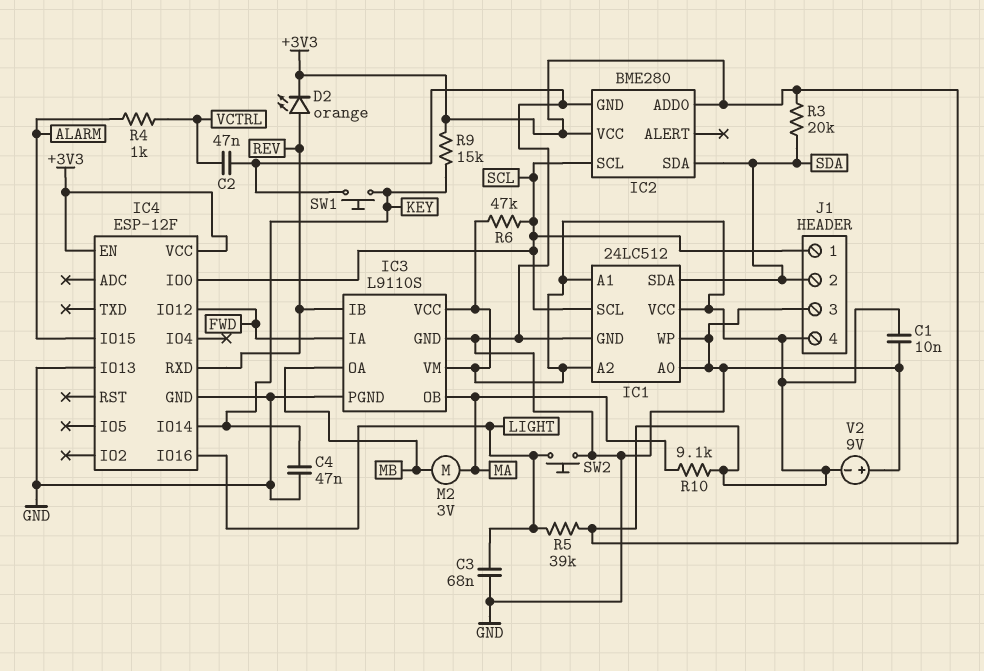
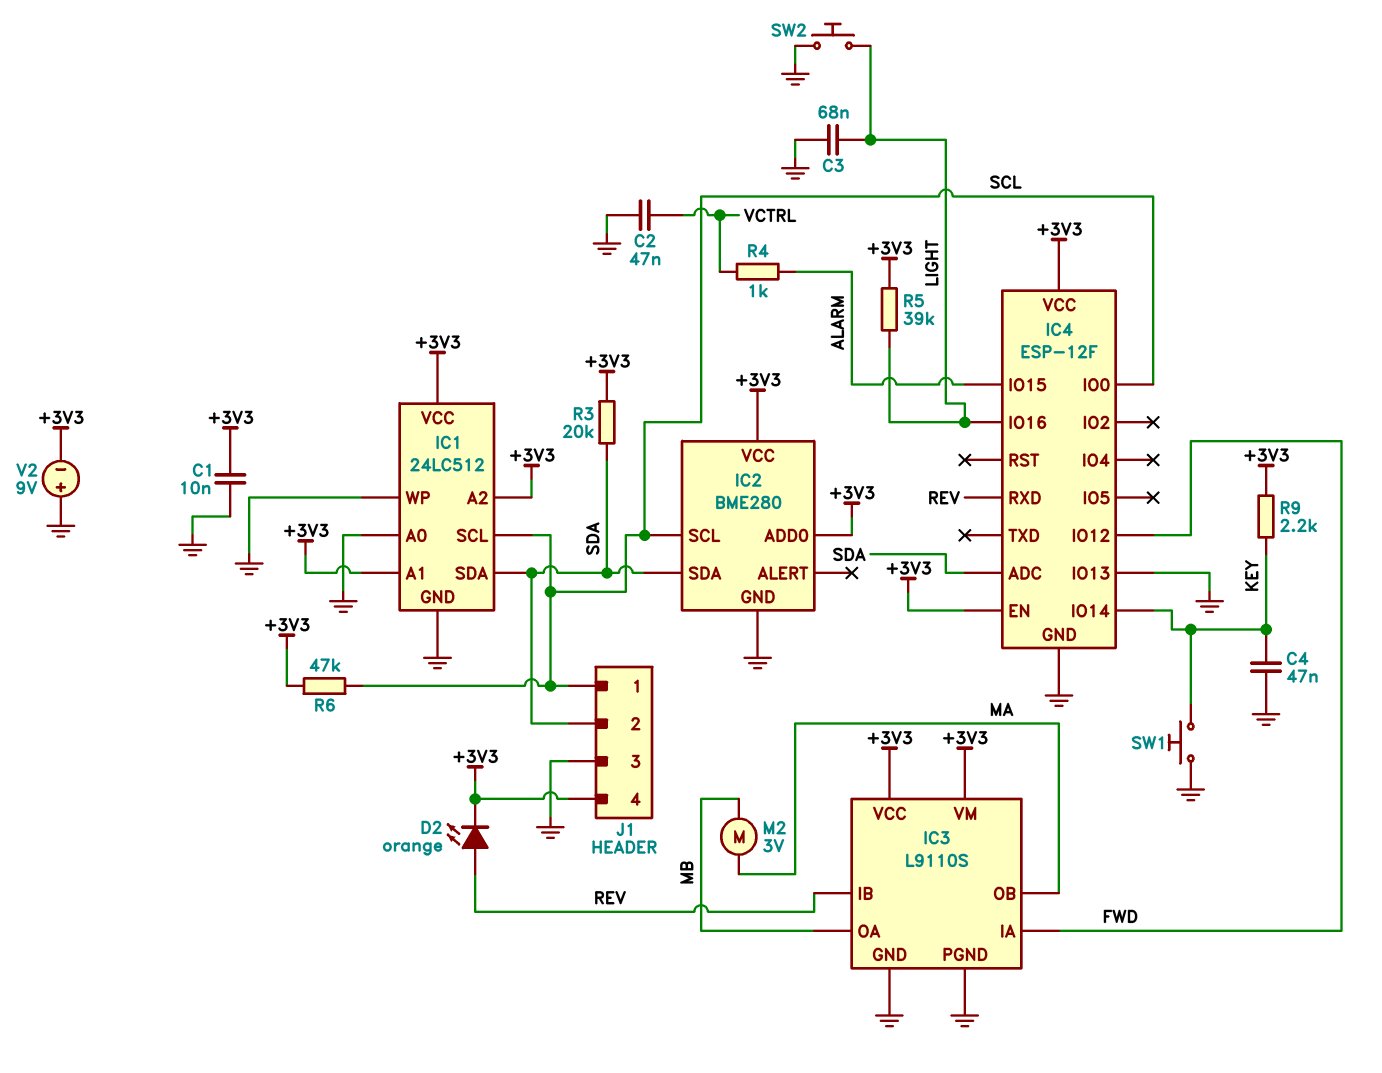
IC4 pin ADC: none -> SDA
R9: 15k (+3V3, KEY) -> 2.2k (+3V3, KEY)
R10: 9.1k (+3V3, MA) -> none

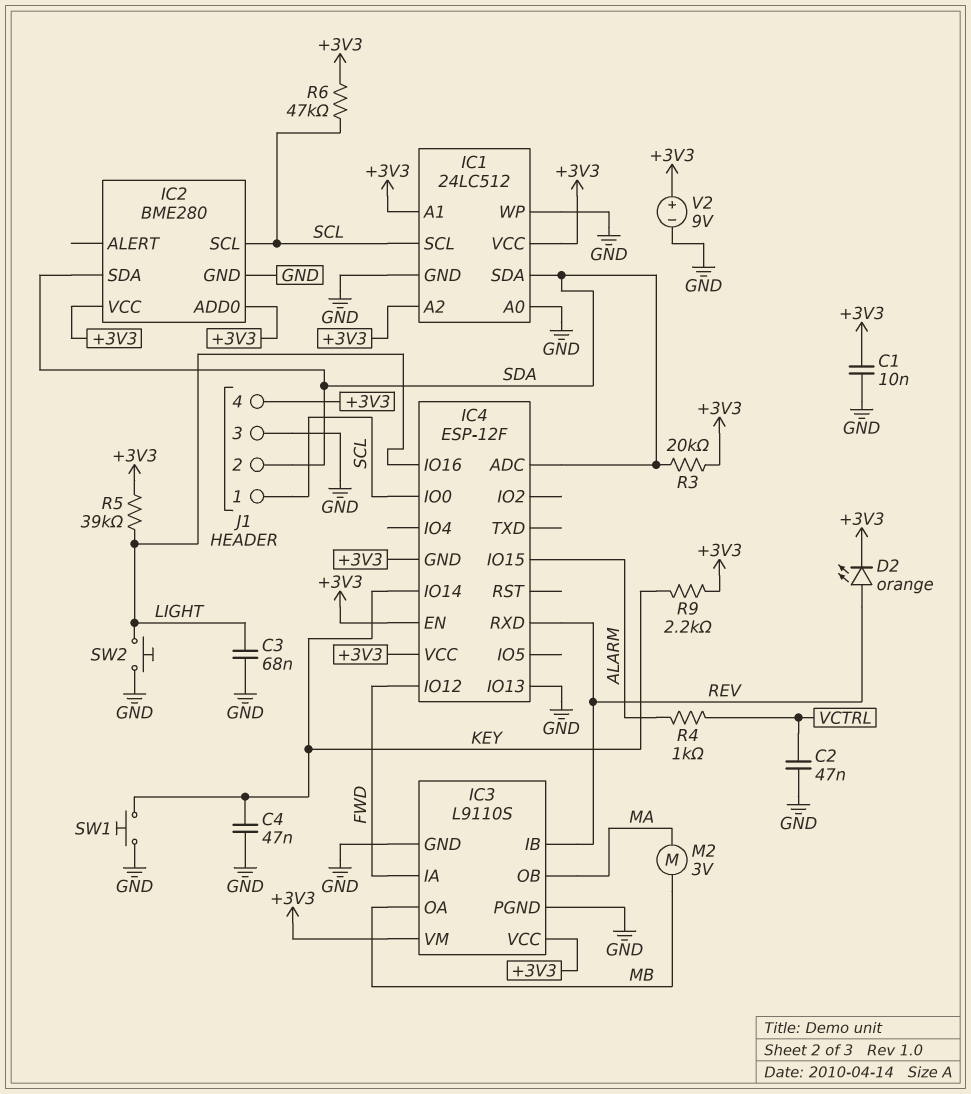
IC4 pin GND: GND -> +3V3
V2: 9V (plus GND, minus +3V3) -> 9V (plus +3V3, minus GND)

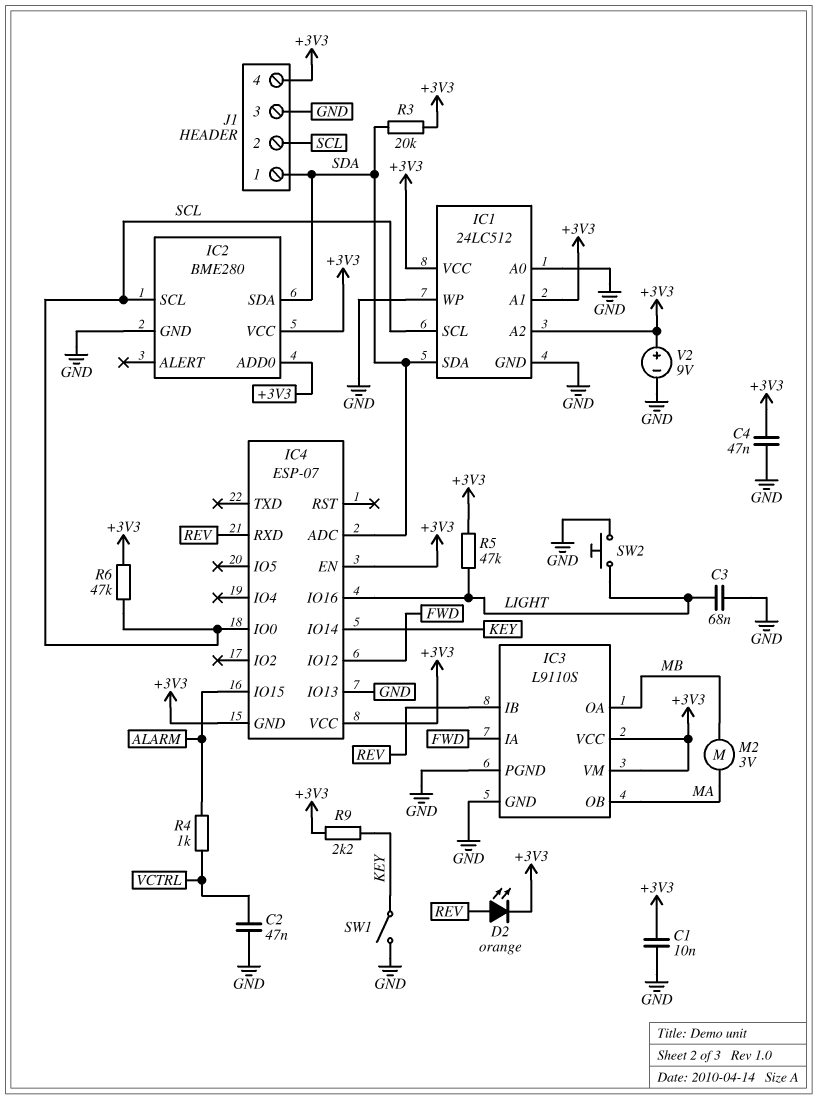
C4: 47nF (GND, KEY) -> 47nF (+3V3, GND)
IC4: ESP-12F -> ESP-07
J1 pin 1: SCL -> SDA
J1 pin 2: SDA -> SCL
R5: 39k (+3V3, LIGHT) -> 47k (+3V3, LIGHT)
SW1: button (GND, KEY) -> switch (GND, KEY)

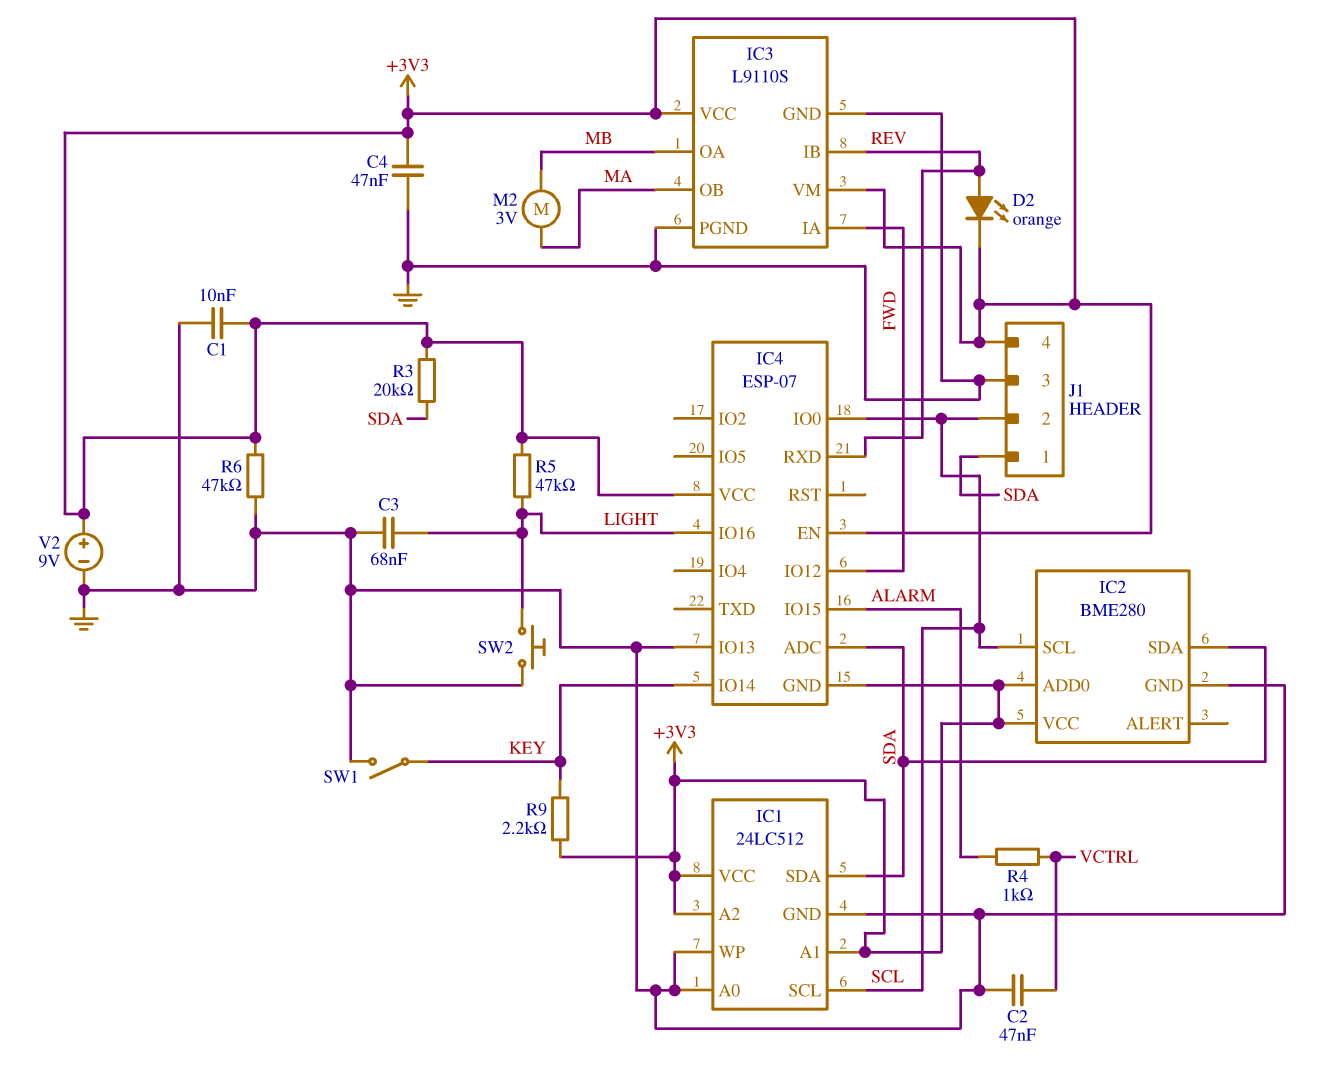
R6: 47k (+3V3, SCL) -> 47k (+3V3, GND)

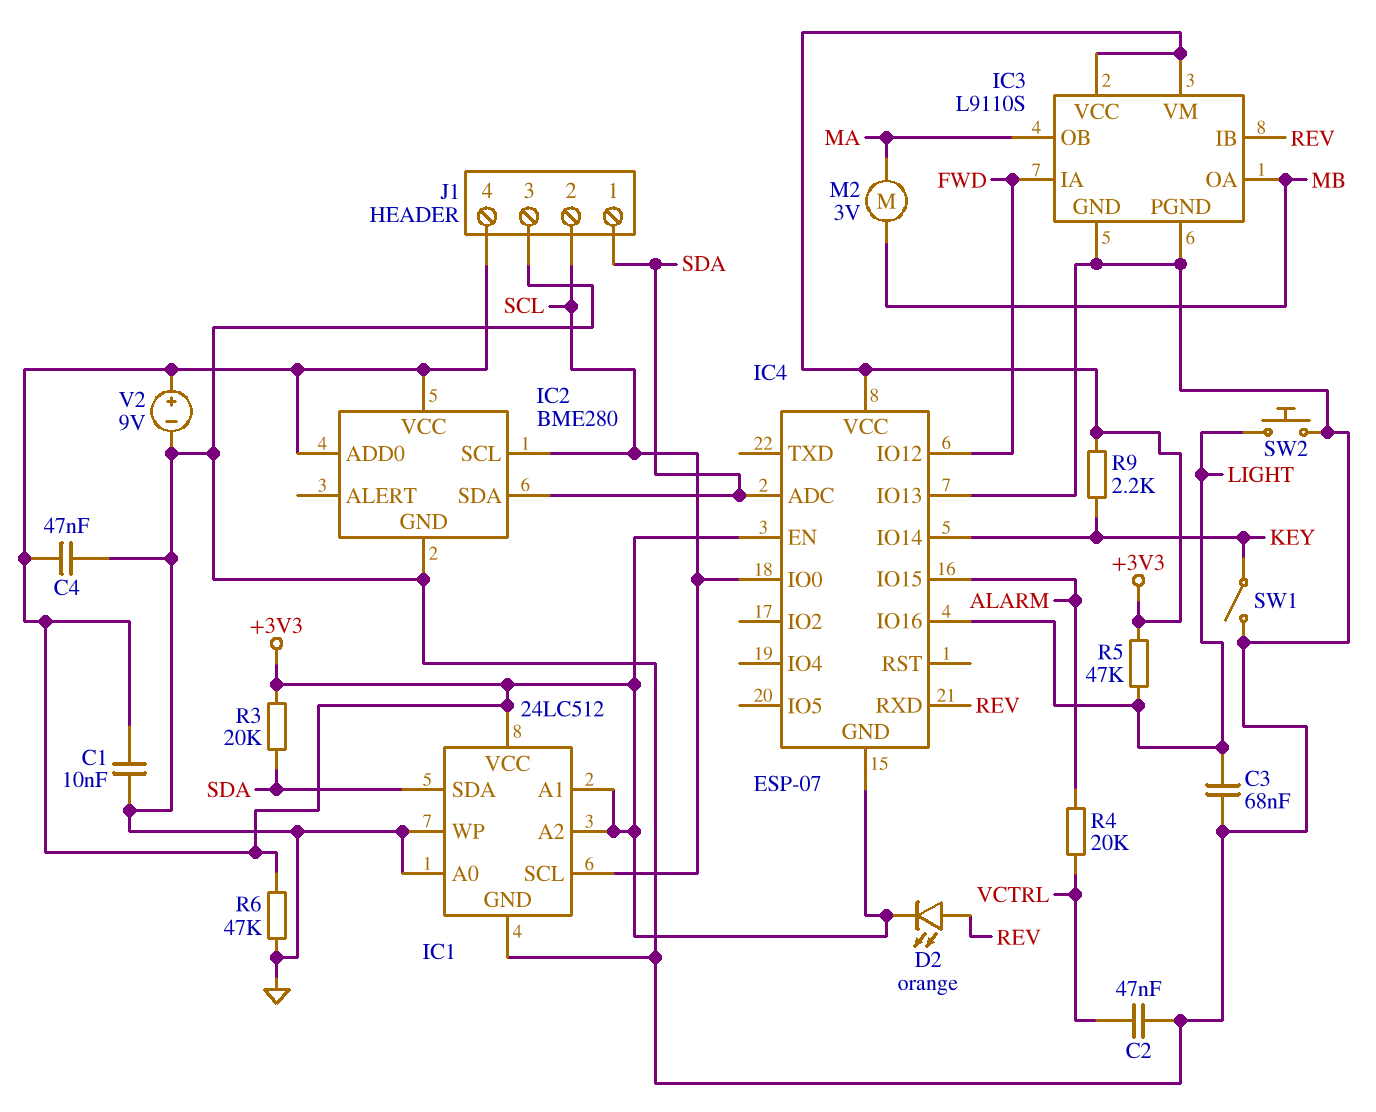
R4: 1k (ALARM, VCTRL) -> 20k (ALARM, VCTRL)

